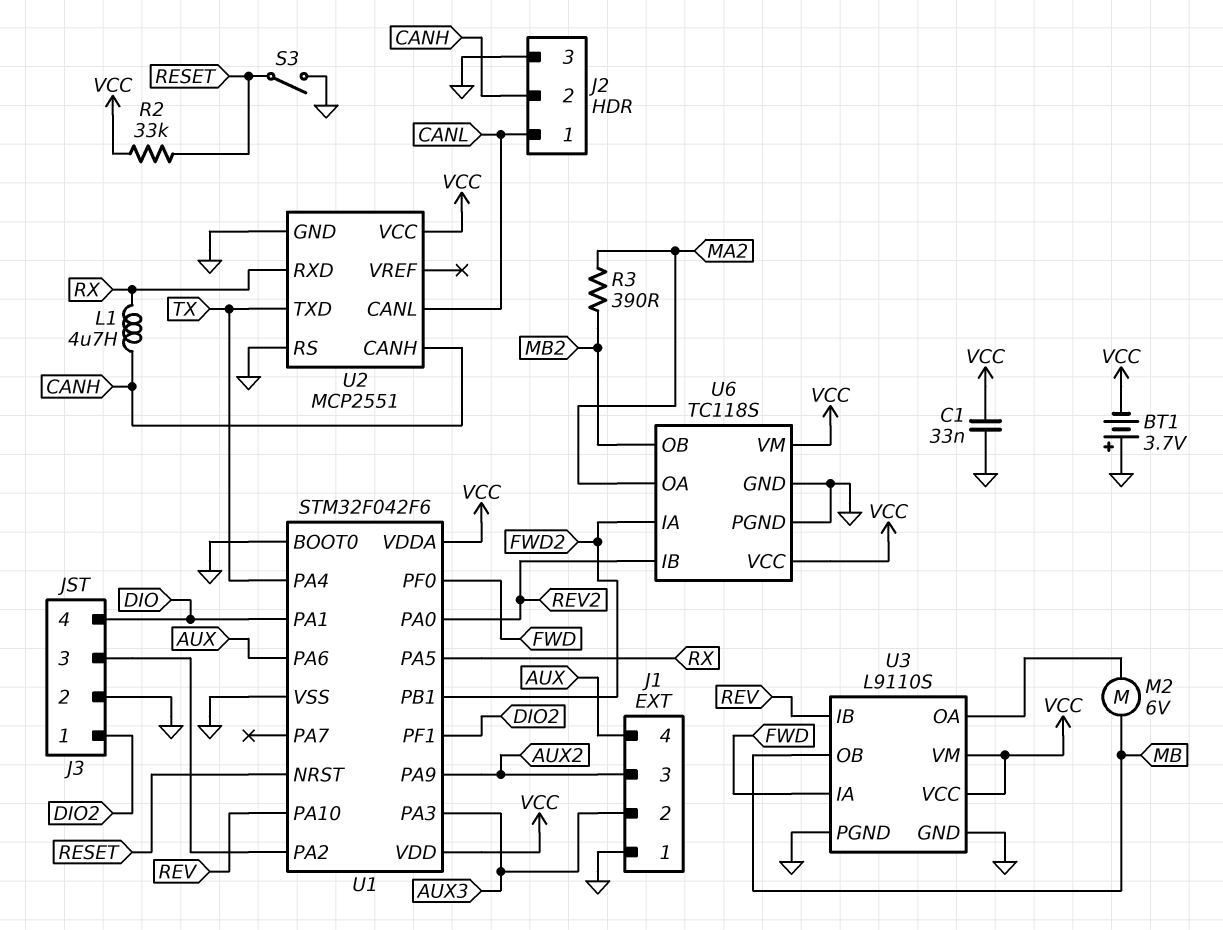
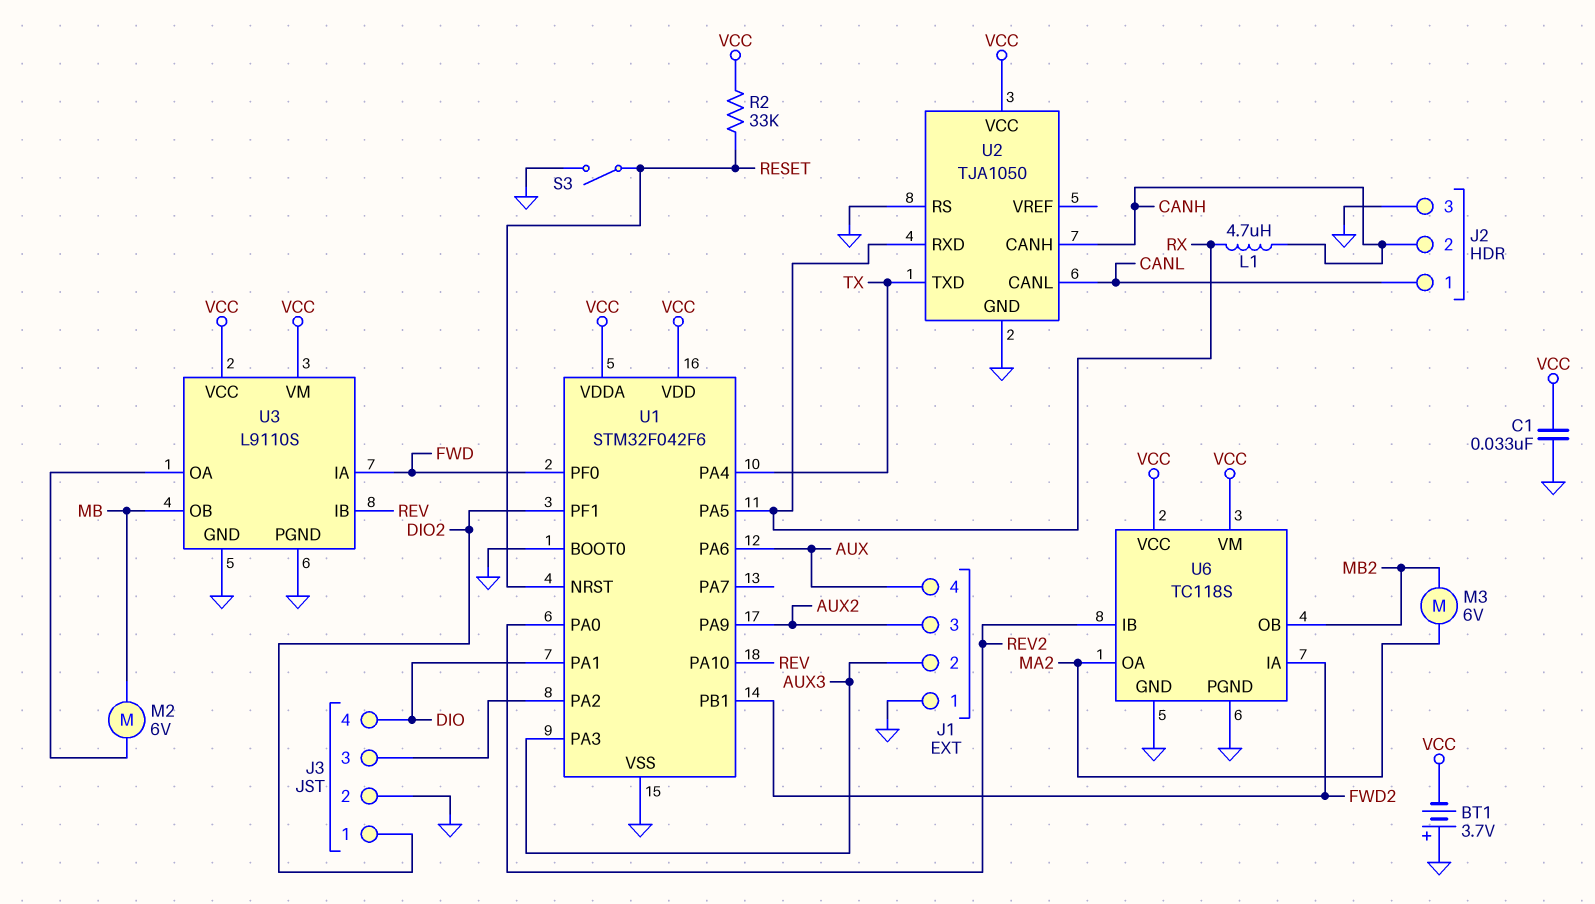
M3: none -> motor 6V (MA2, MB2)
R3: 390 (MA2, MB2) -> none
U2: MCP2551 -> TJA1050

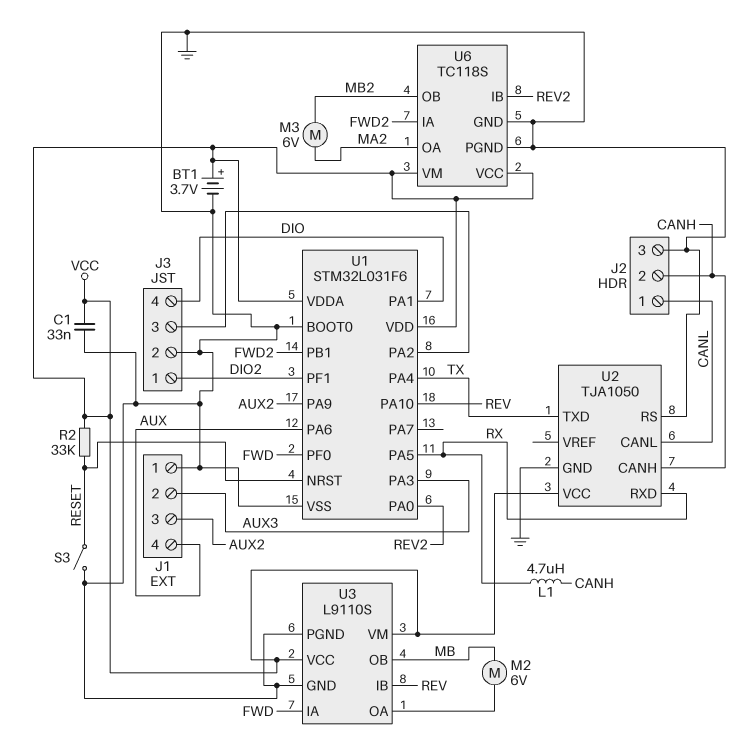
BT1: 3.7V (plus GND, minus VCC) -> 3.7V (plus VCC, minus GND)
U1: STM32F042F6 -> STM32L031F6

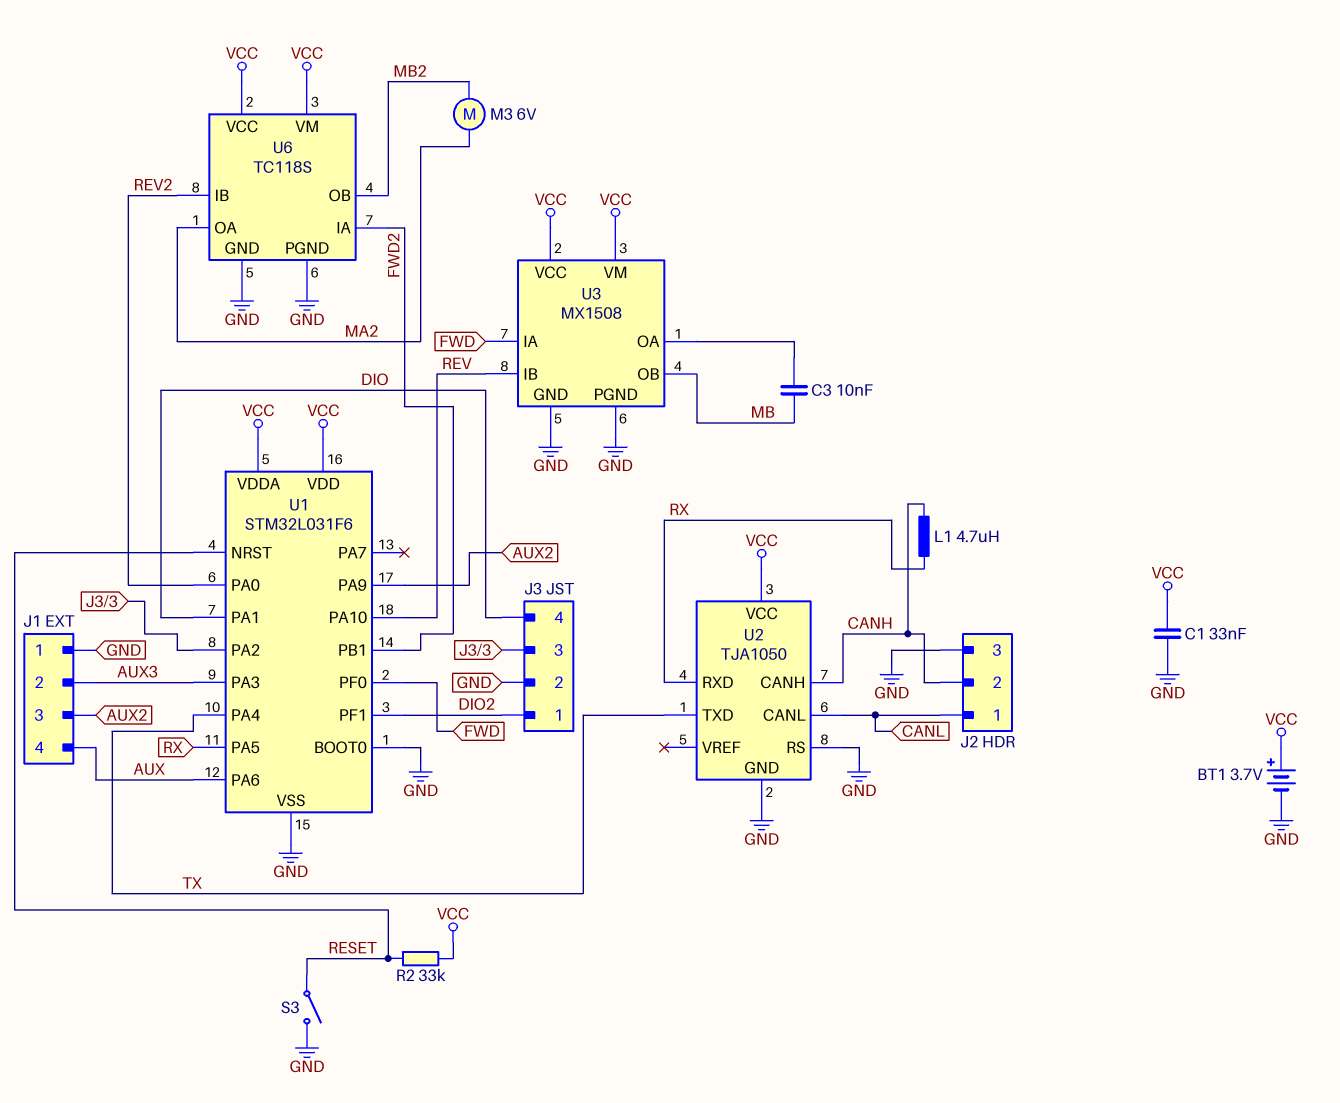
C3: none -> 10nF (MB, U3/OA)
M2: motor 6V (MB, U3/OA) -> none
U3: L9110S -> MX1508

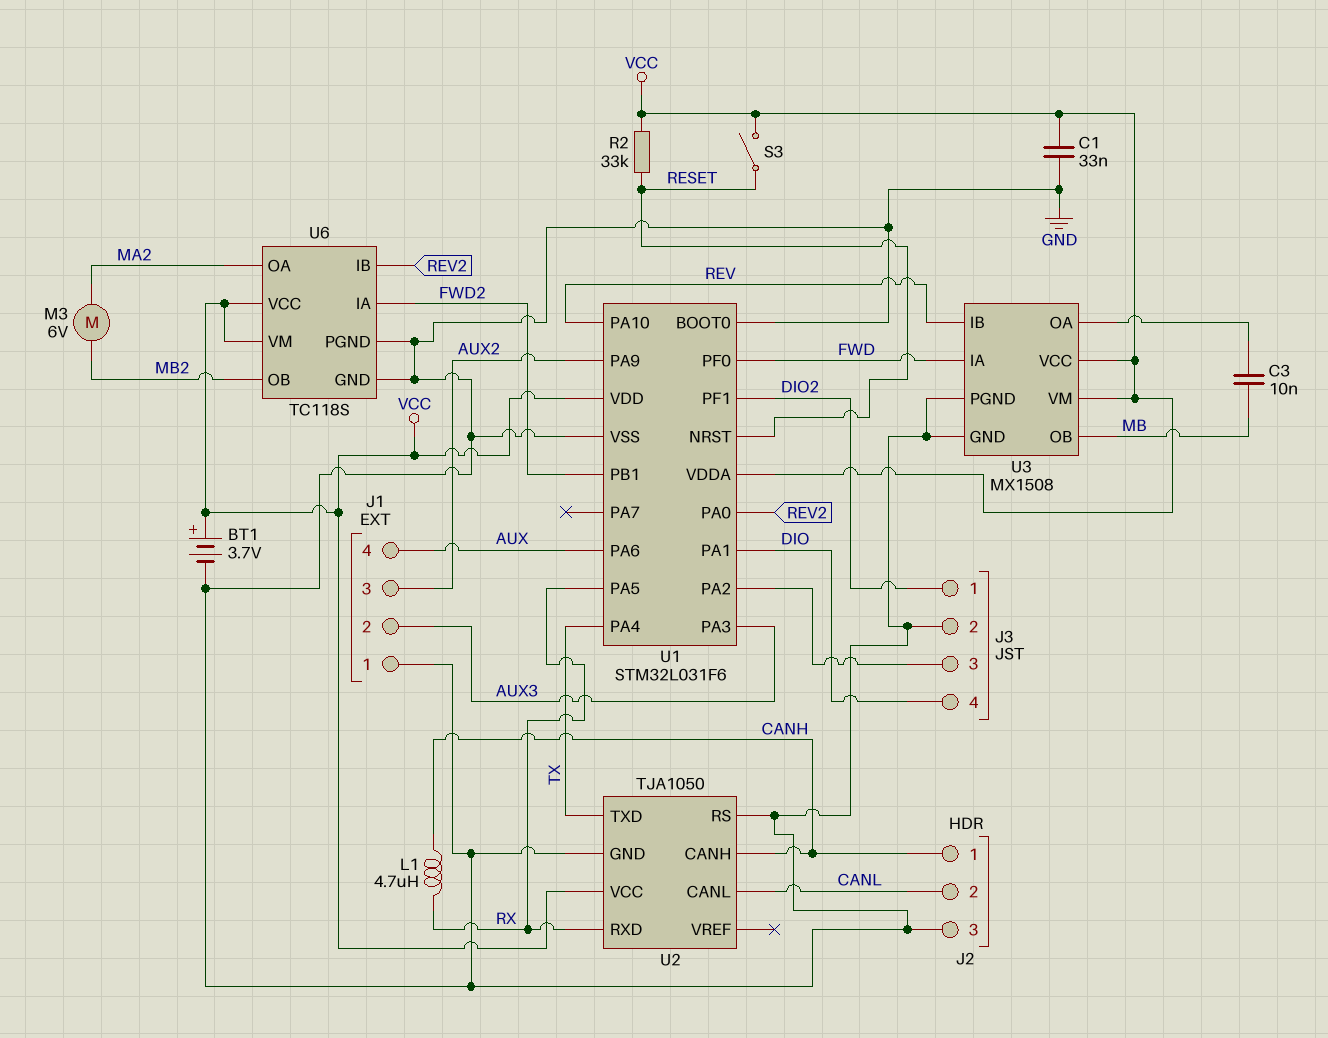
J2 pin 1: CANL -> CANH
J2 pin 2: CANH -> CANL
S3: switch (GND, RESET) -> switch (RESET, VCC)

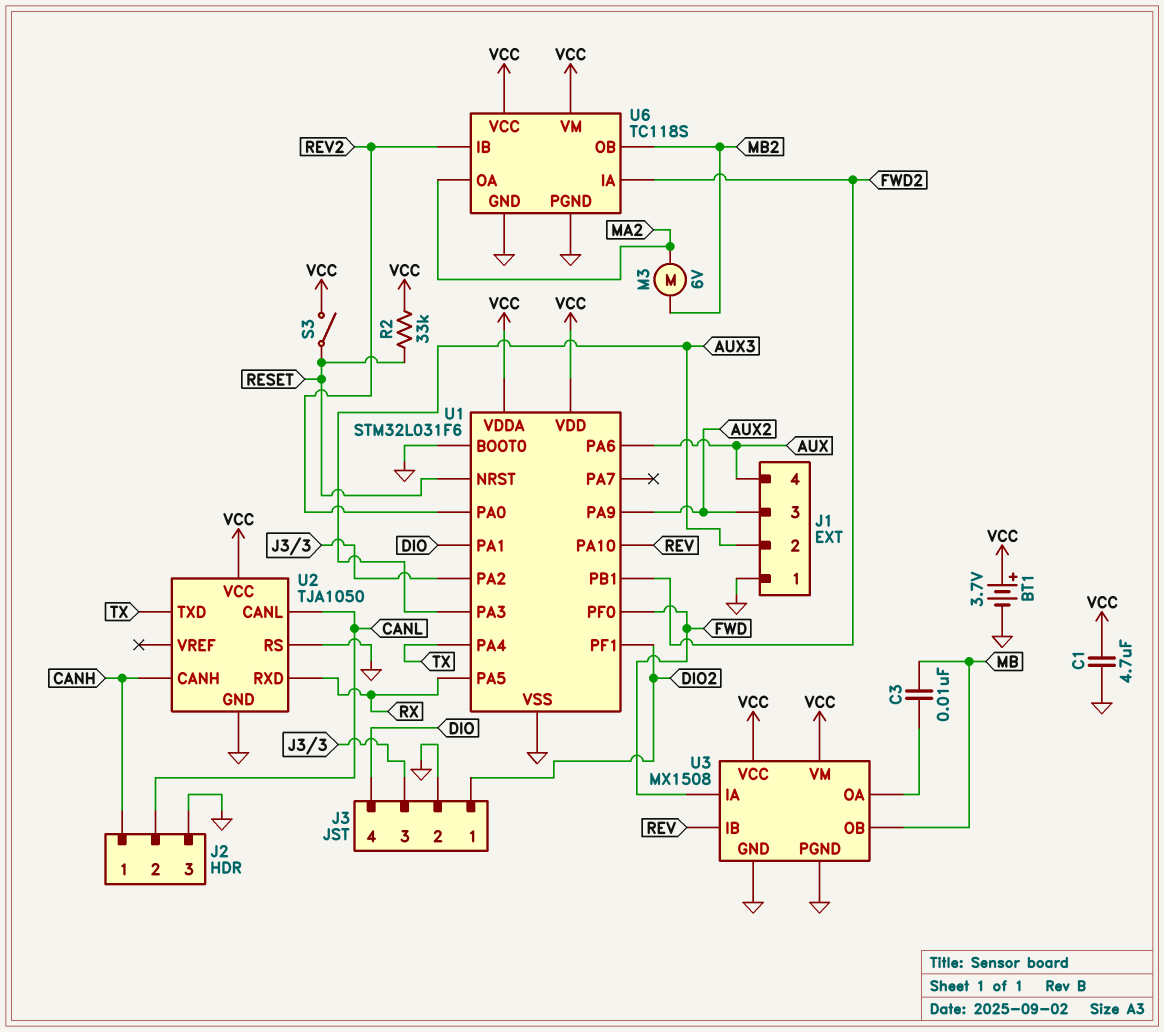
C1: 33nF (GND, VCC) -> 4.7uF (GND, VCC)
L1: 4.7uH (CANH, RX) -> none

